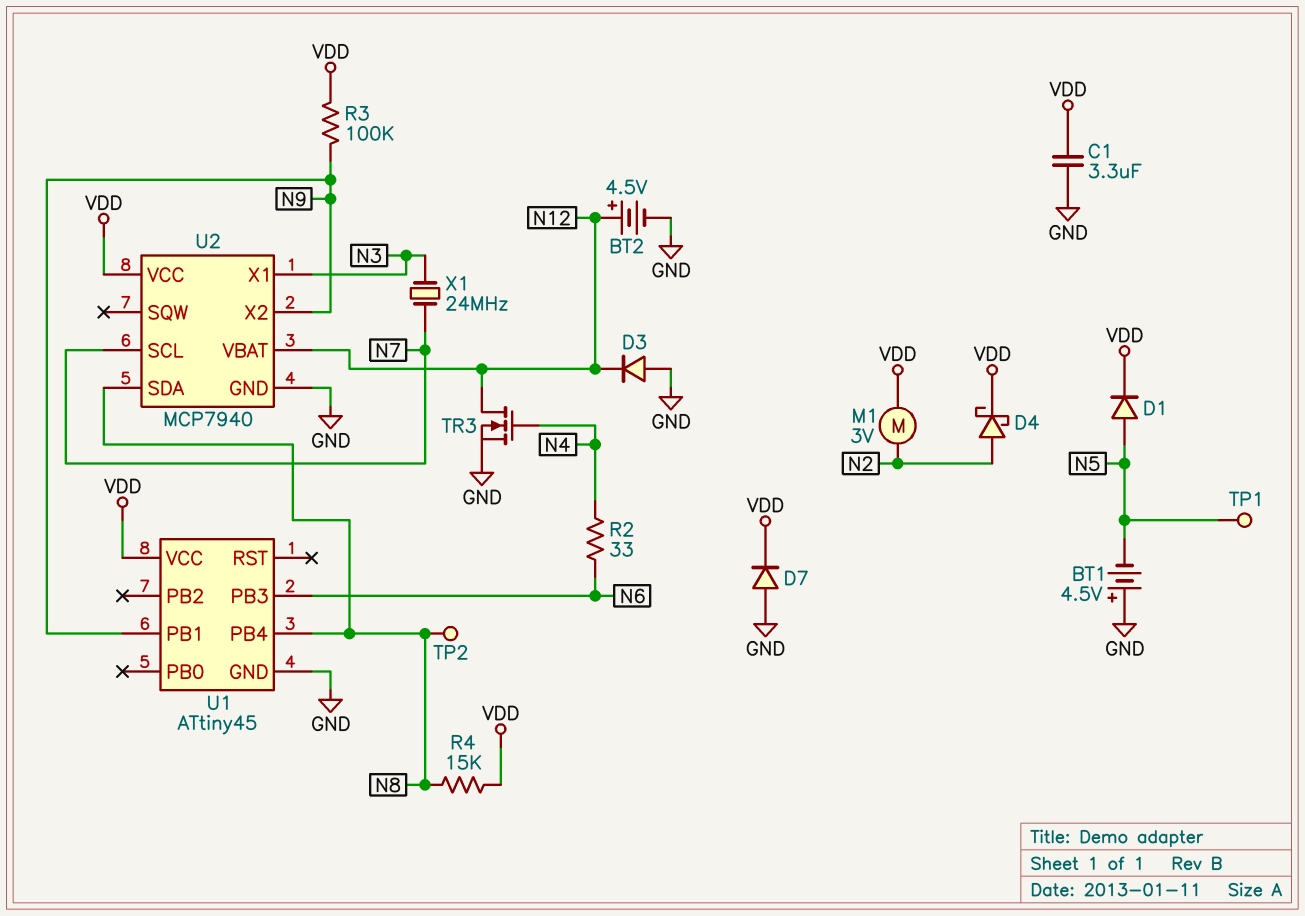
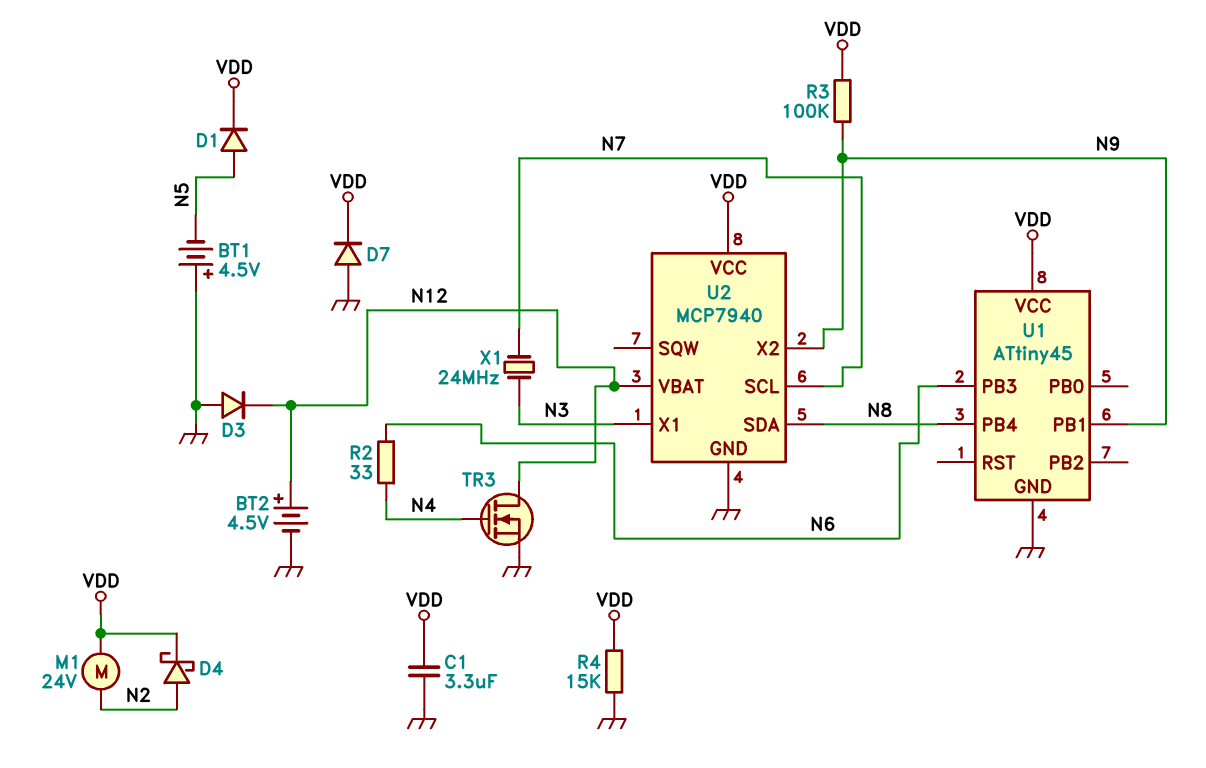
M1: motor 3V (N2, VDD) -> motor 24V (N2, VDD)
R4: 15k (N8, VDD) -> 15k (GND, VDD)
TP1: test point (N5) -> none
TP2: test point (N8) -> none

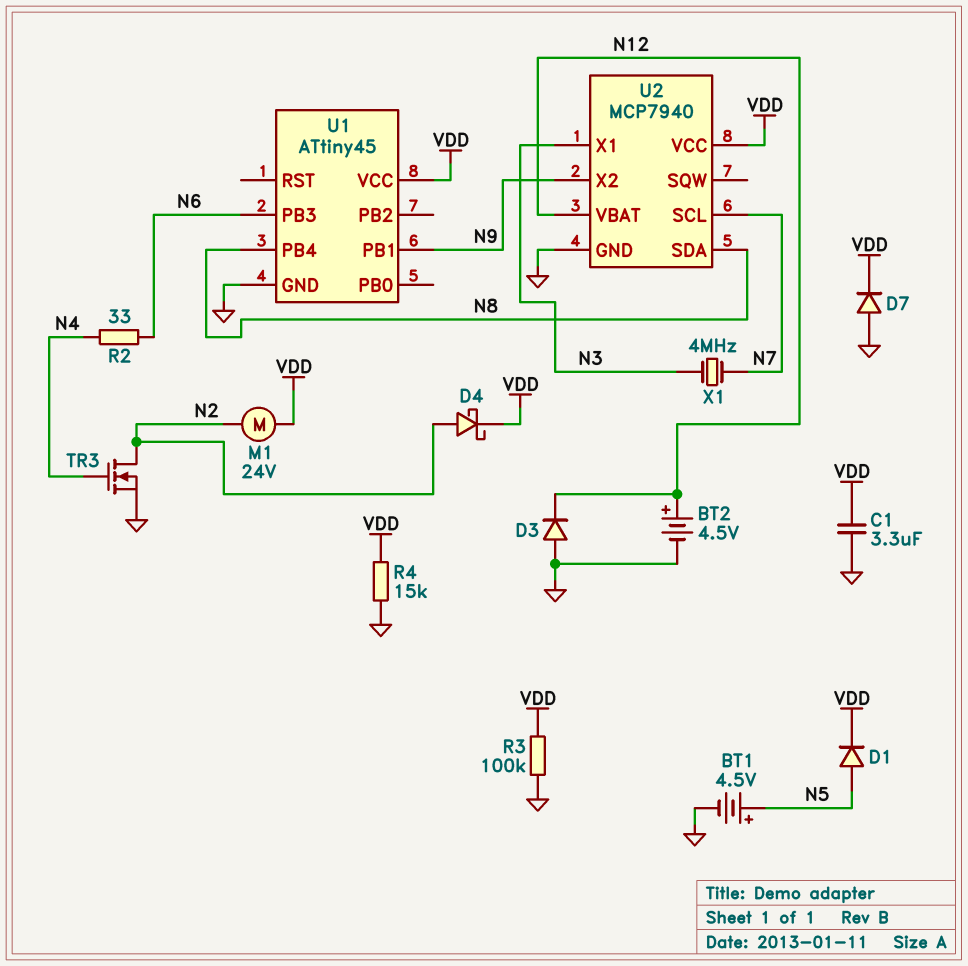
BT1: 4.5V (plus GND, minus N5) -> 4.5V (plus N5, minus GND)
R3: 100k (N9, VDD) -> 100k (GND, VDD)
TR3: NMOS (G N4, D N12, S GND) -> NMOS (G N4, D N2, S GND)
X1: 24MHz (N3, N7) -> 4MHz (N3, N7)

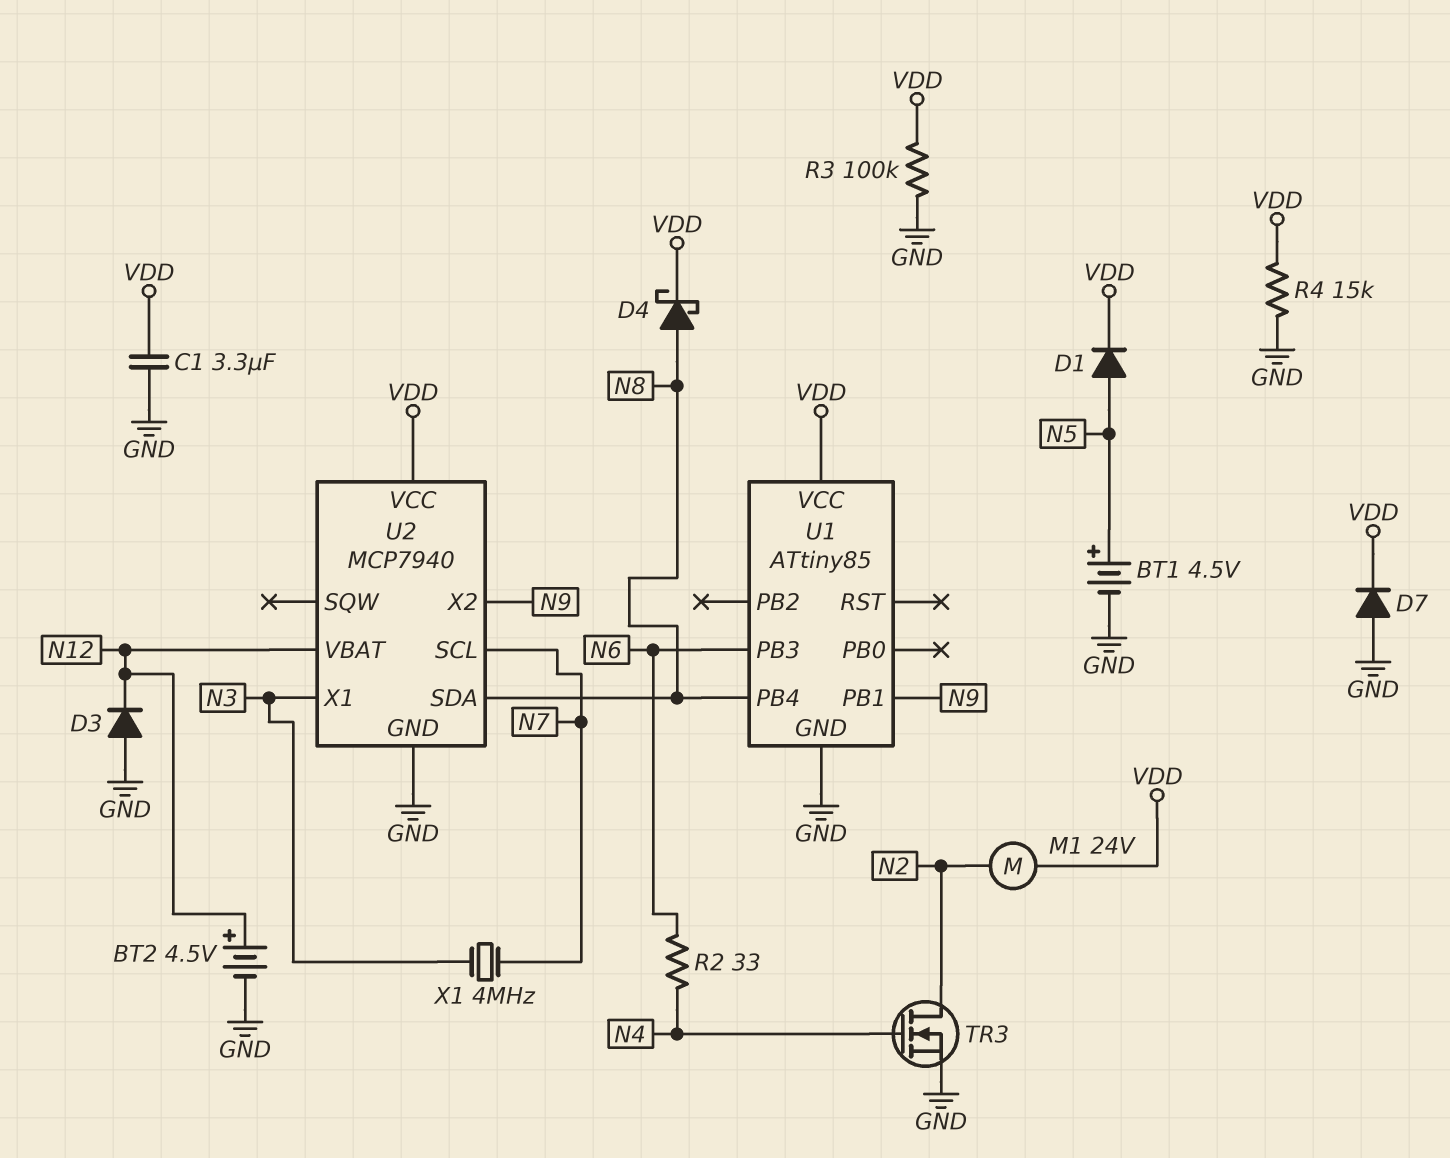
D4: schottky (A N2, K VDD) -> schottky (A N8, K VDD)
U1: ATtiny45 -> ATtiny85

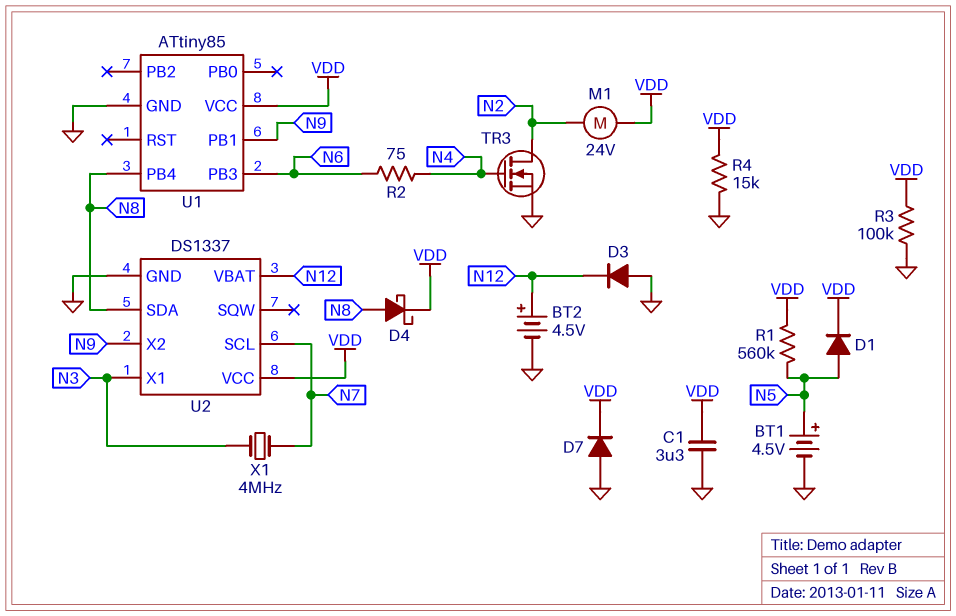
R1: none -> 560k (N5, VDD)
R2: 33 (N4, N6) -> 75 (N4, N6)
U2: MCP7940 -> DS1337

